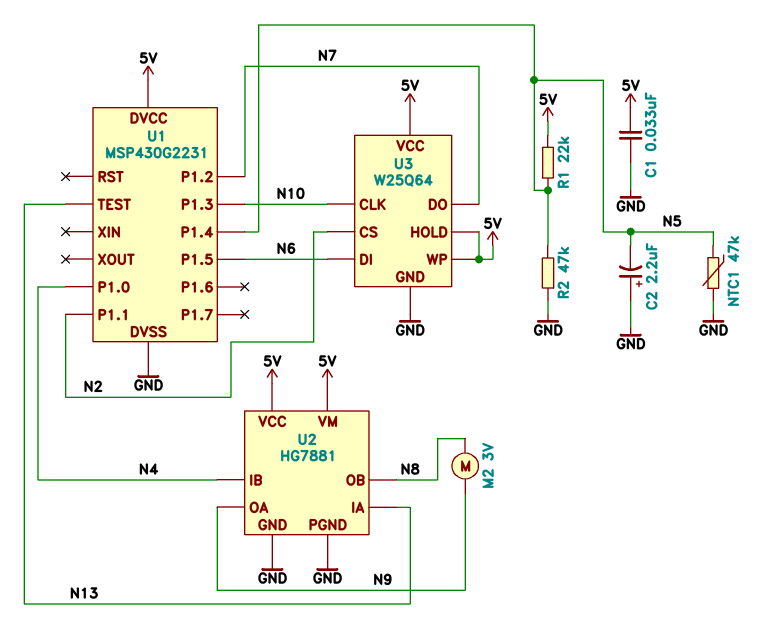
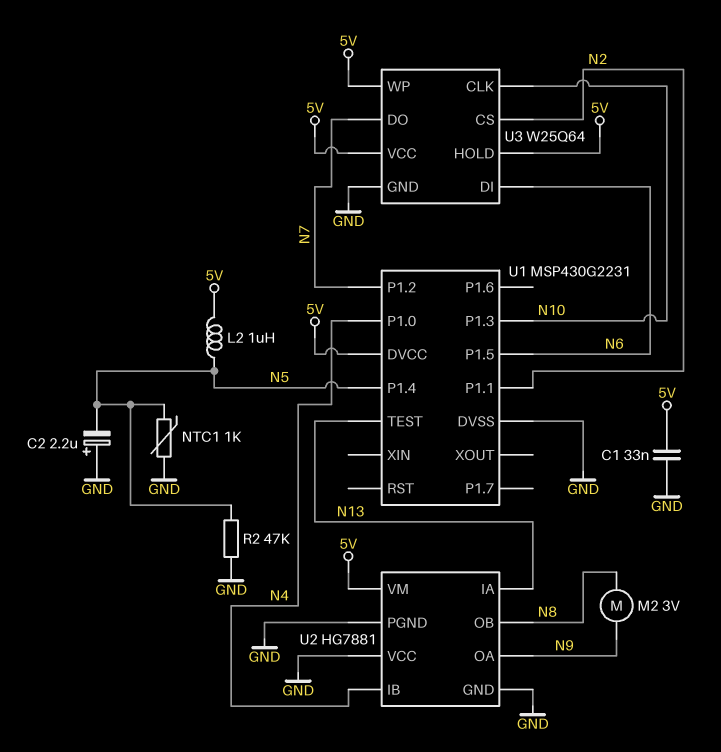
L2: none -> 1uH (5V, N5)
NTC1: 47k (GND, N5) -> 1k (GND, N5)
R1: 22k (5V, N5) -> none
U2 pin VCC: 5V -> GND

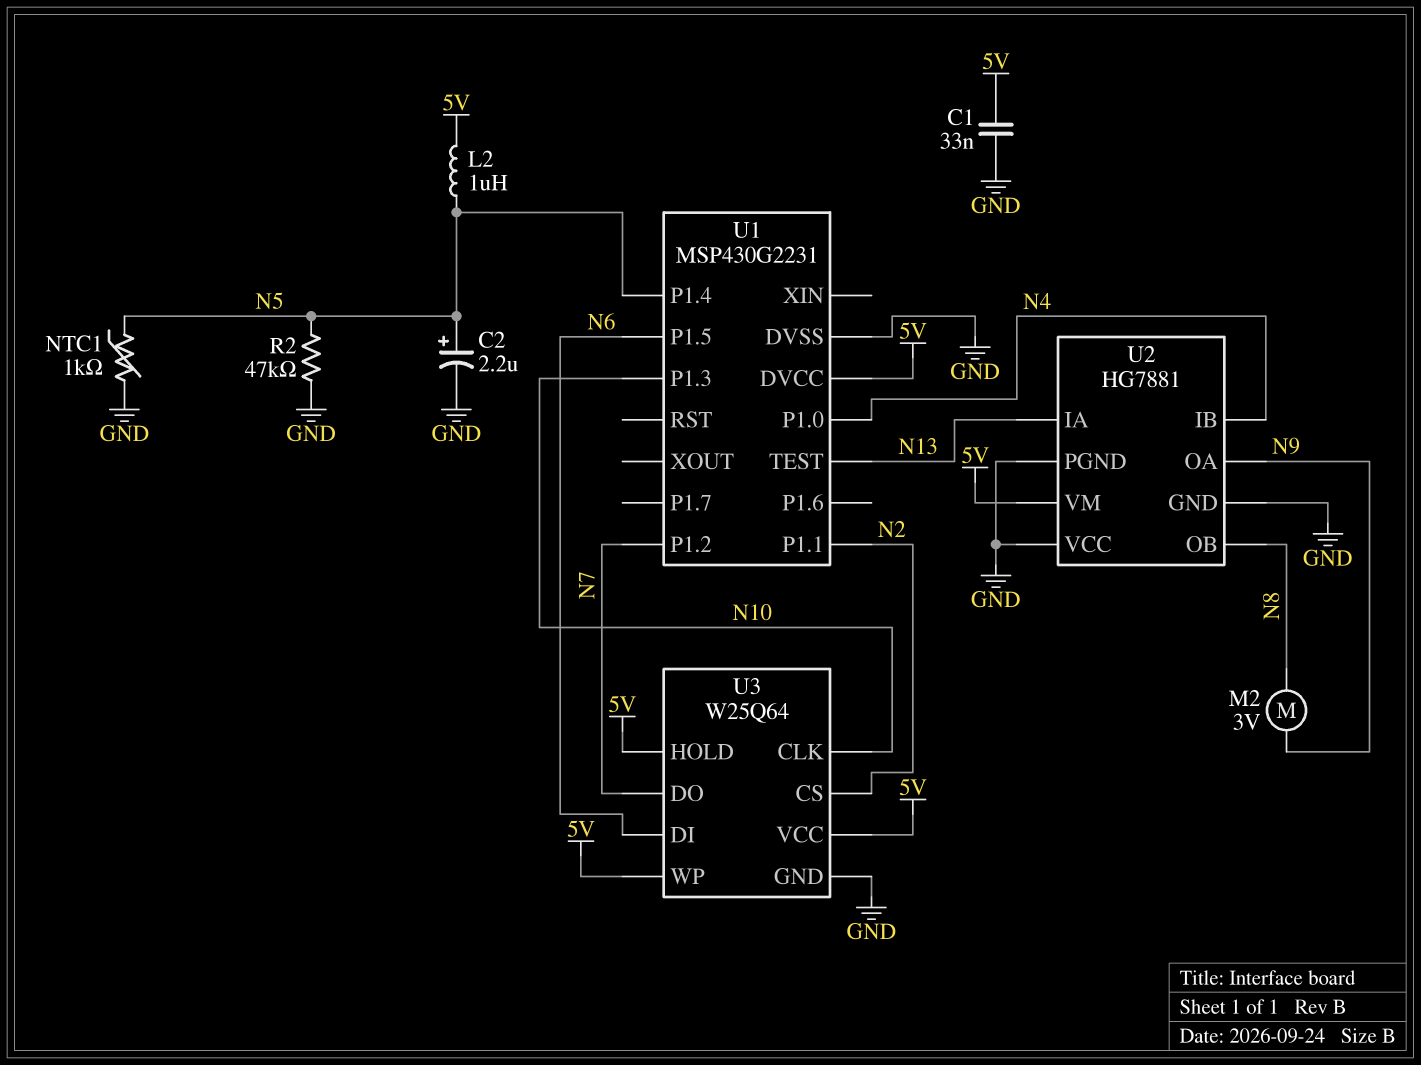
C2: 2.2uF (plus GND, minus N5) -> 2.2uF (plus N5, minus GND)

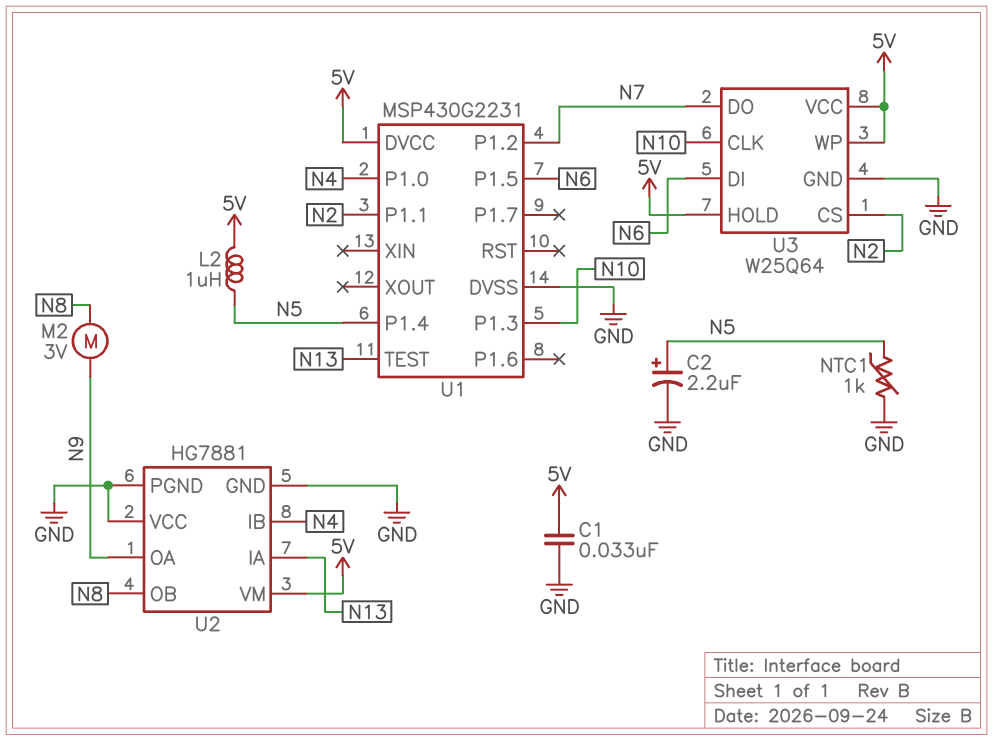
R2: 47k (GND, N5) -> none

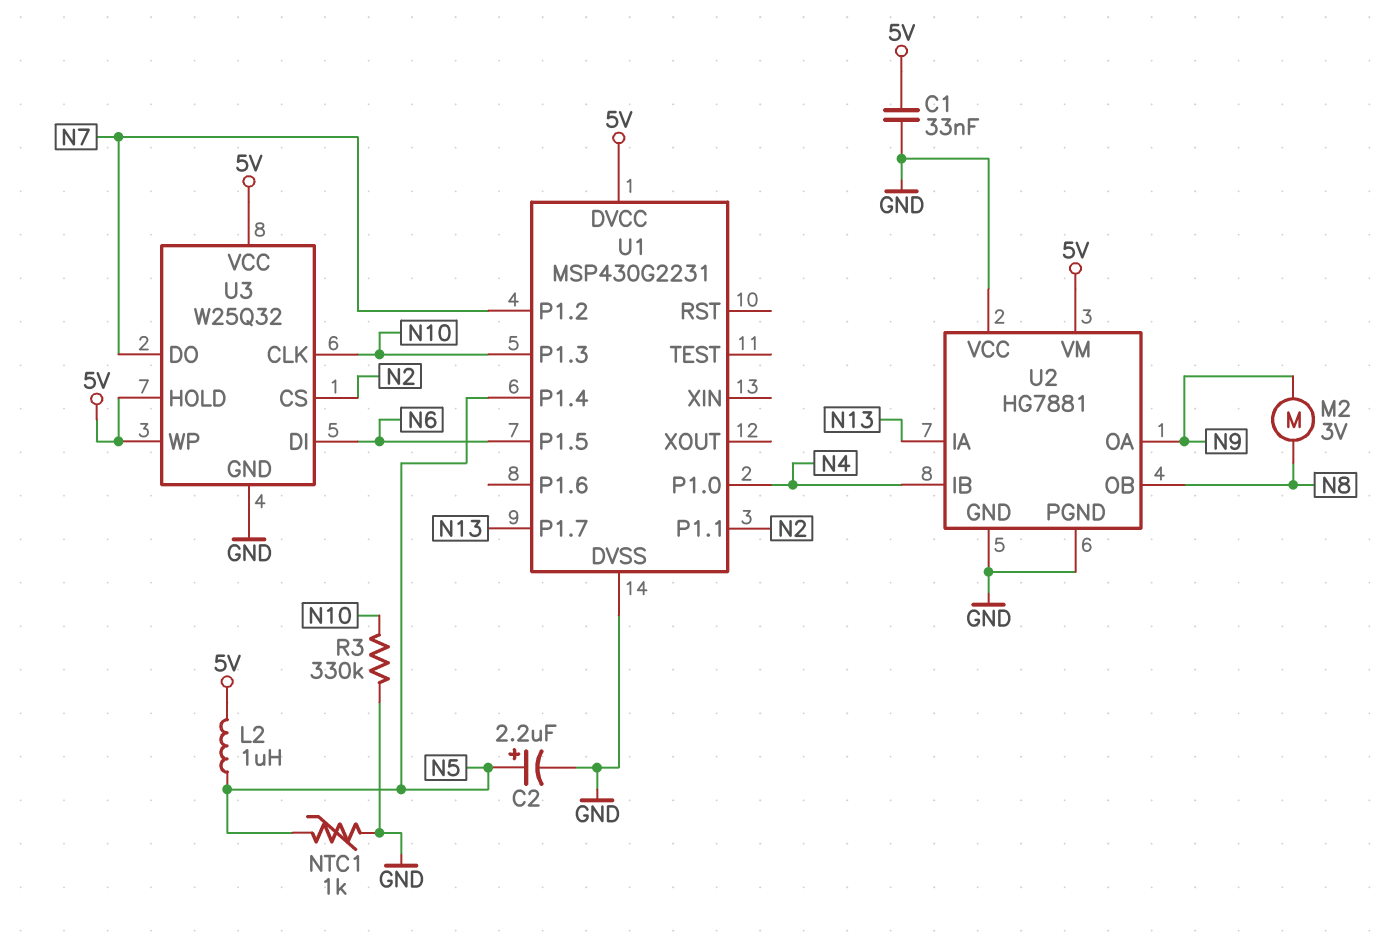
R3: none -> 330k (GND, N10)
U1 pin P1.7: none -> N13
U1 pin TEST: N13 -> none
U3: W25Q64 -> W25Q32

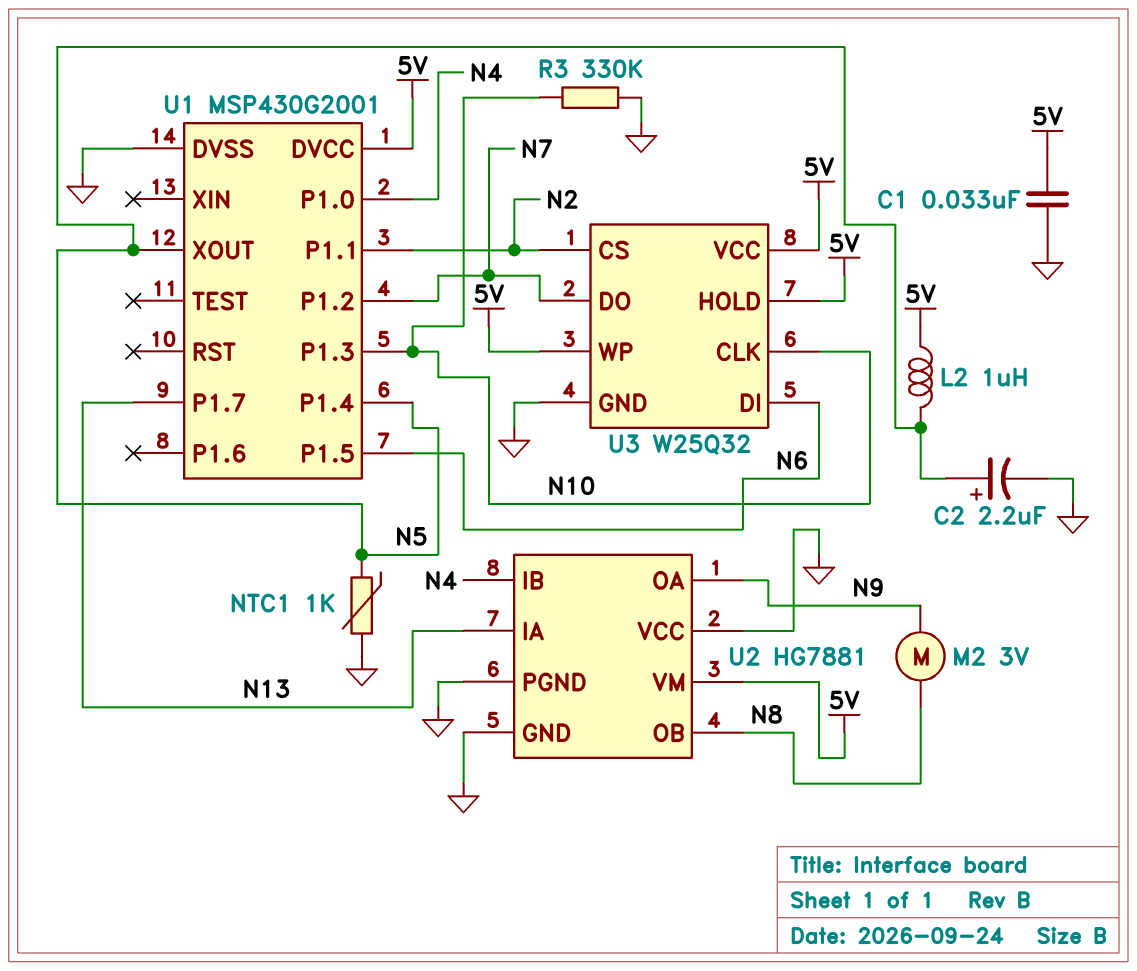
U1: MSP430G2231 -> MSP430G2001
U1 pin XOUT: none -> N5

